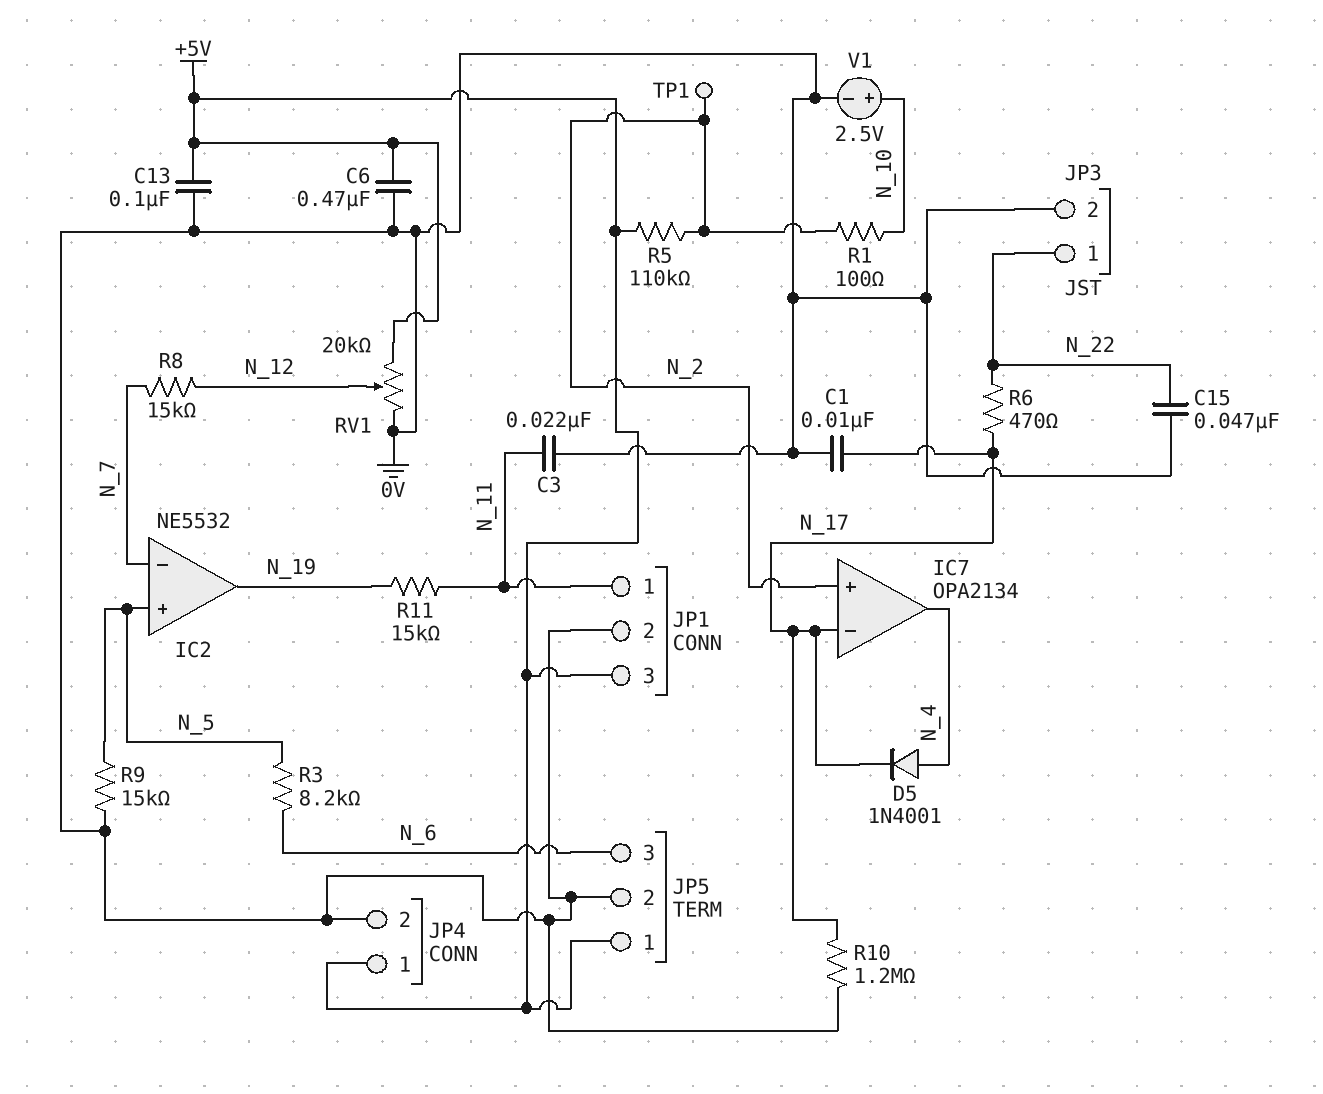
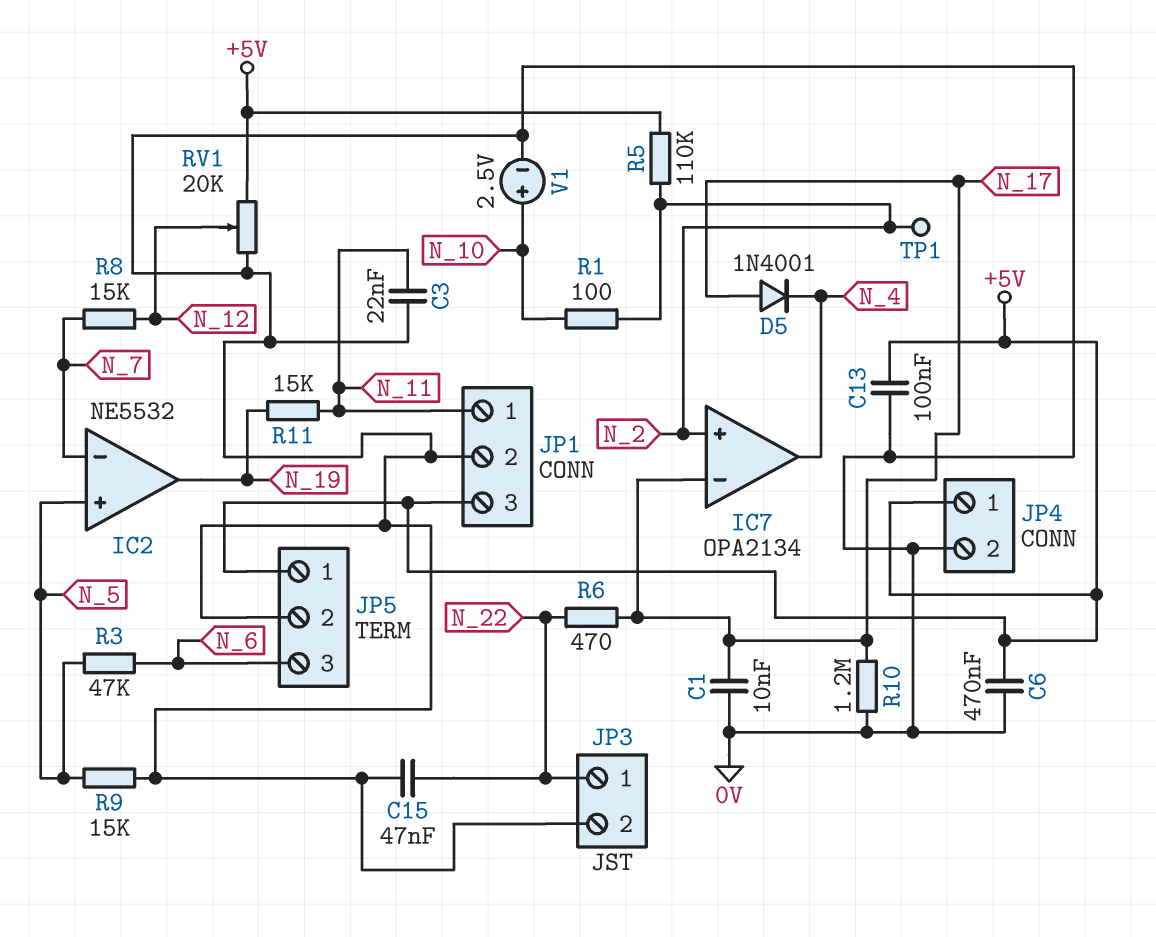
D5: diode 1N4001 (A N_4, K N_17) -> diode 1N4001 (A N_17, K N_4)
R3: 8.2k (N_5, N_6) -> 47k (N_5, N_6)

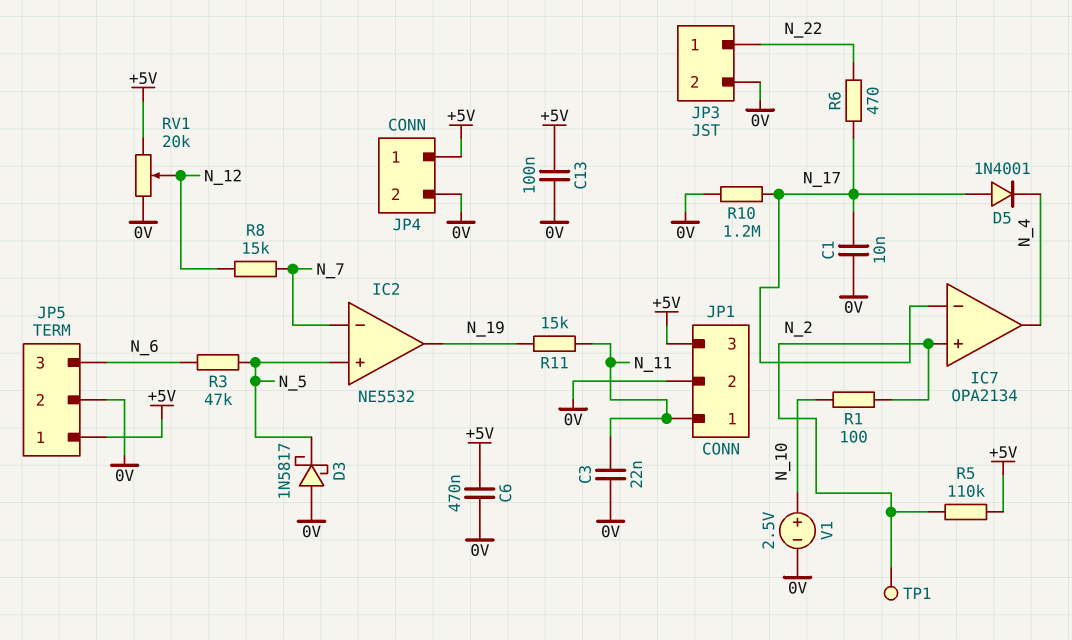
C15: 47nF (0V, N_22) -> none
D3: none -> schottky 1N5817 (A 0V, K N_5)
R9: 15k (0V, N_5) -> none

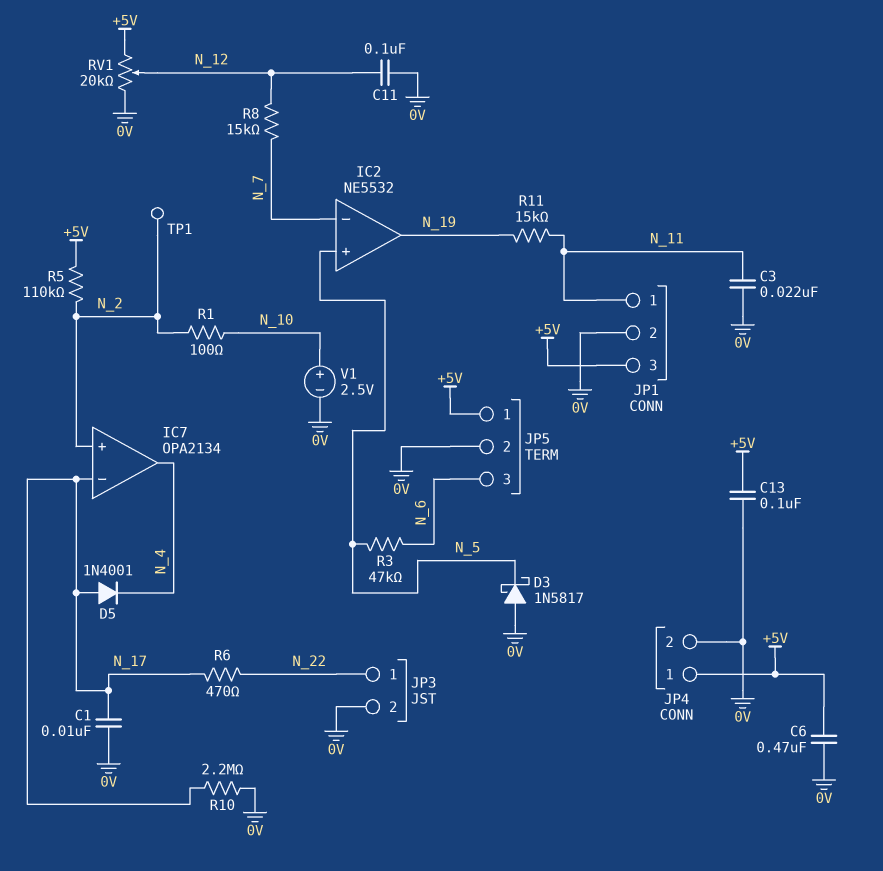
C11: none -> 100nF (0V, N_12)
R10: 1.2M (0V, N_17) -> 2.2M (0V, N_17)

